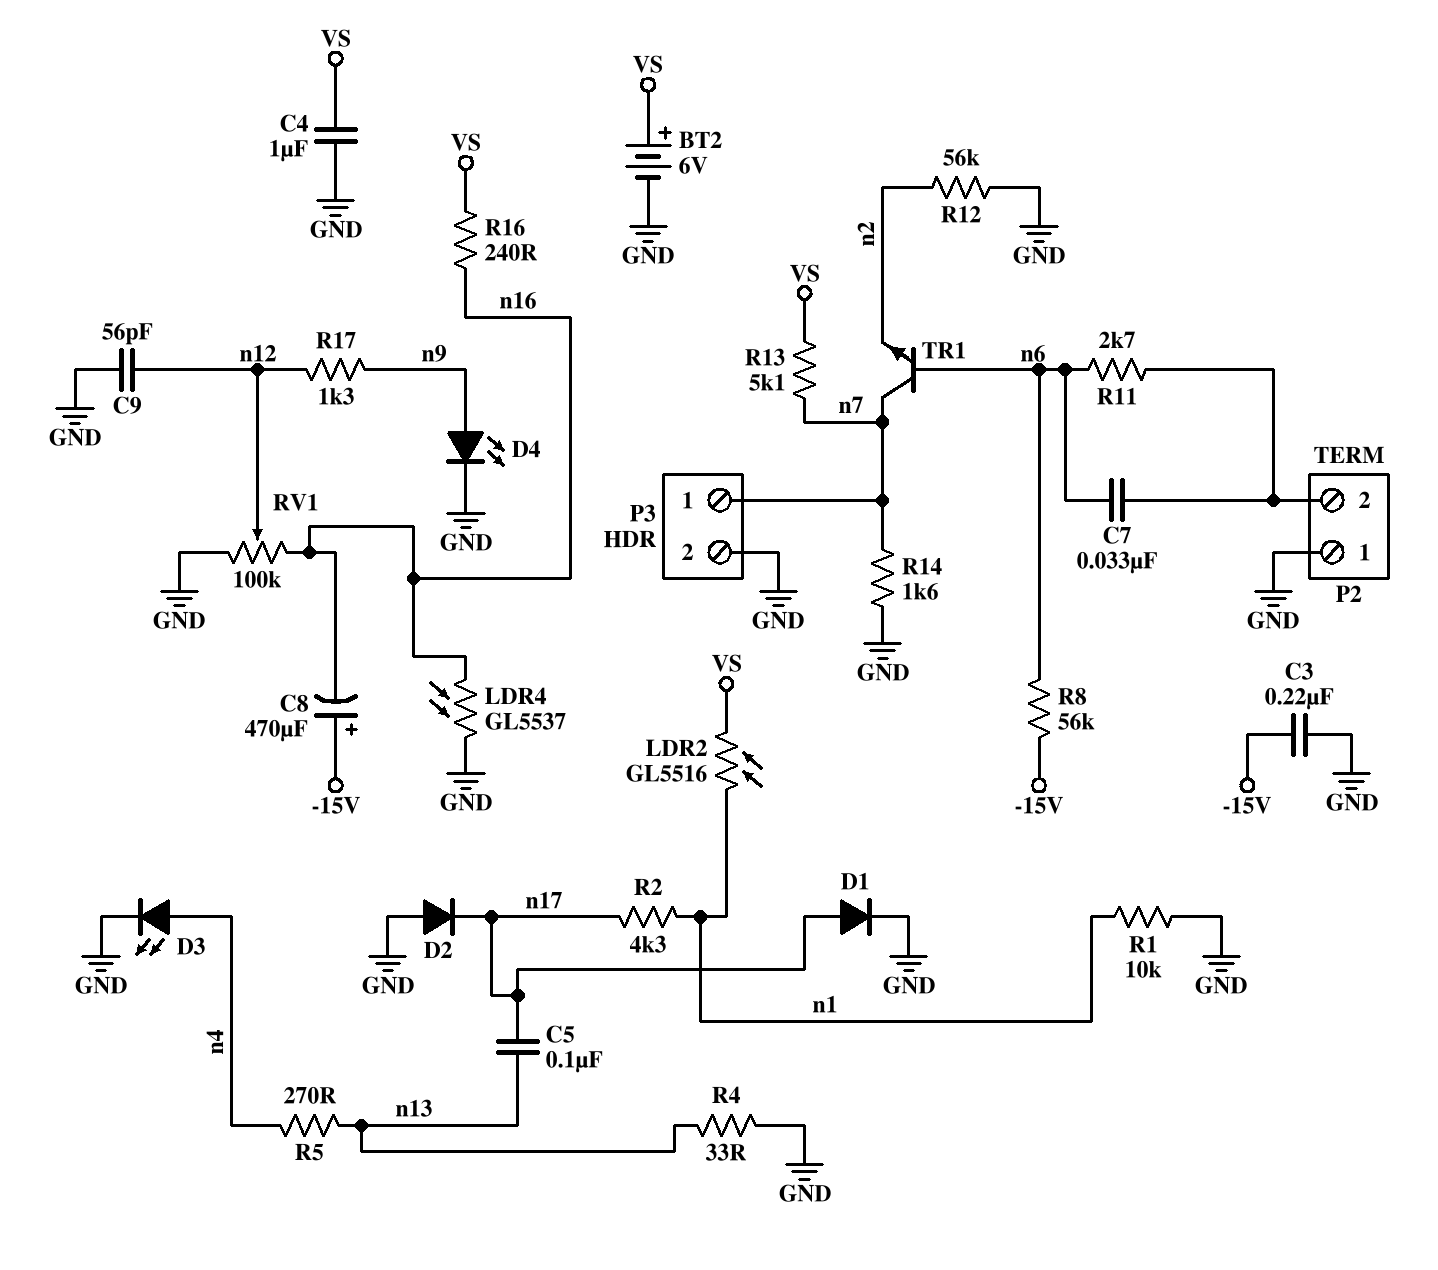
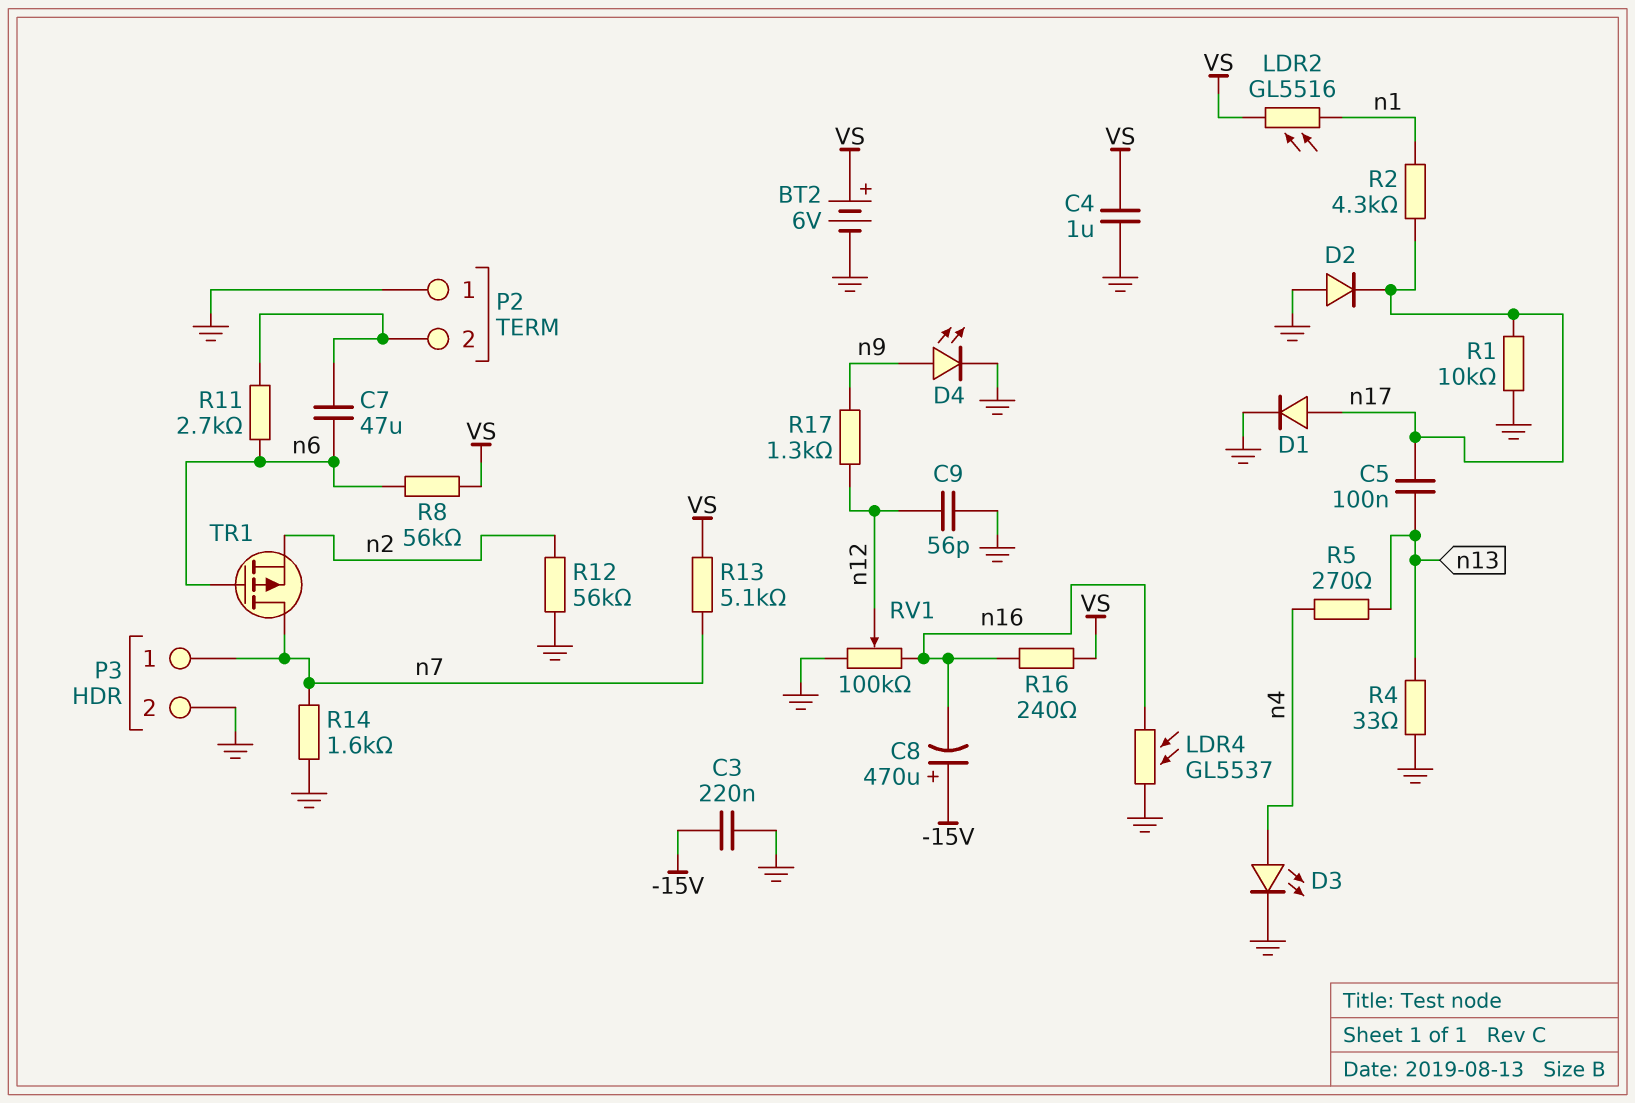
C7: 33nF (P2/2, n6) -> 47uF (P2/2, n6)
R1: 10k (GND, n1) -> 10k (GND, n17)
R8: 56k (-15V, n6) -> 56k (VS, n6)
TR1: NPN (B n6, C n7, E n2) -> PMOS (G n6, D n7, S n2)

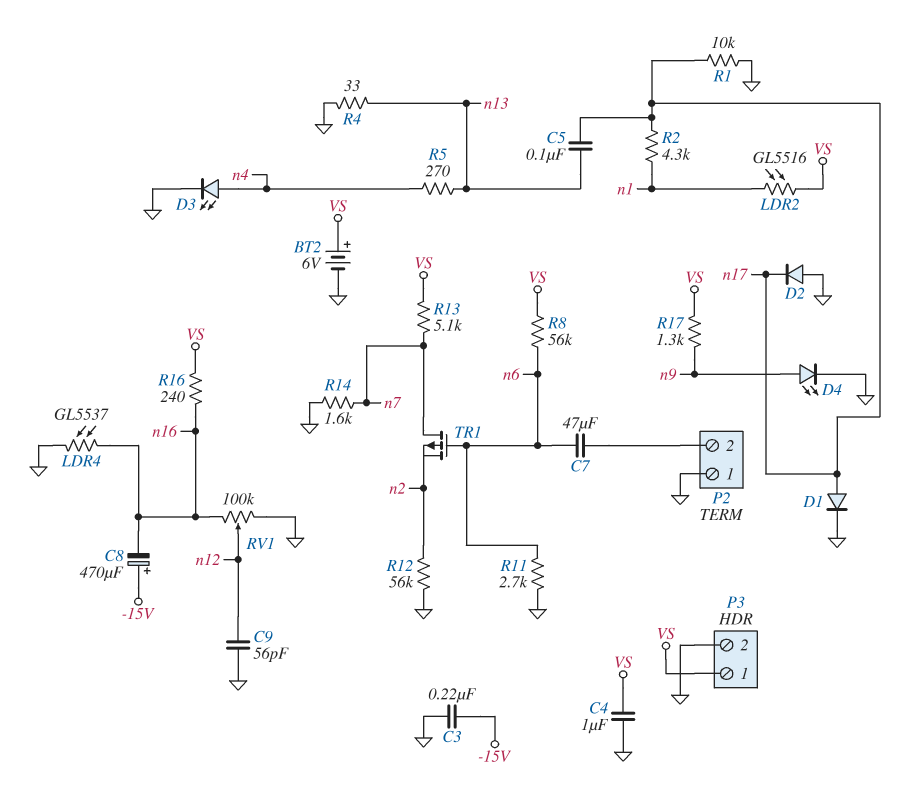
P3 pin 1: n7 -> VS
R11: 2.7k (P2/2, n6) -> 2.7k (GND, n6)
R17: 1.3k (n9, n12) -> 1.3k (VS, n9)

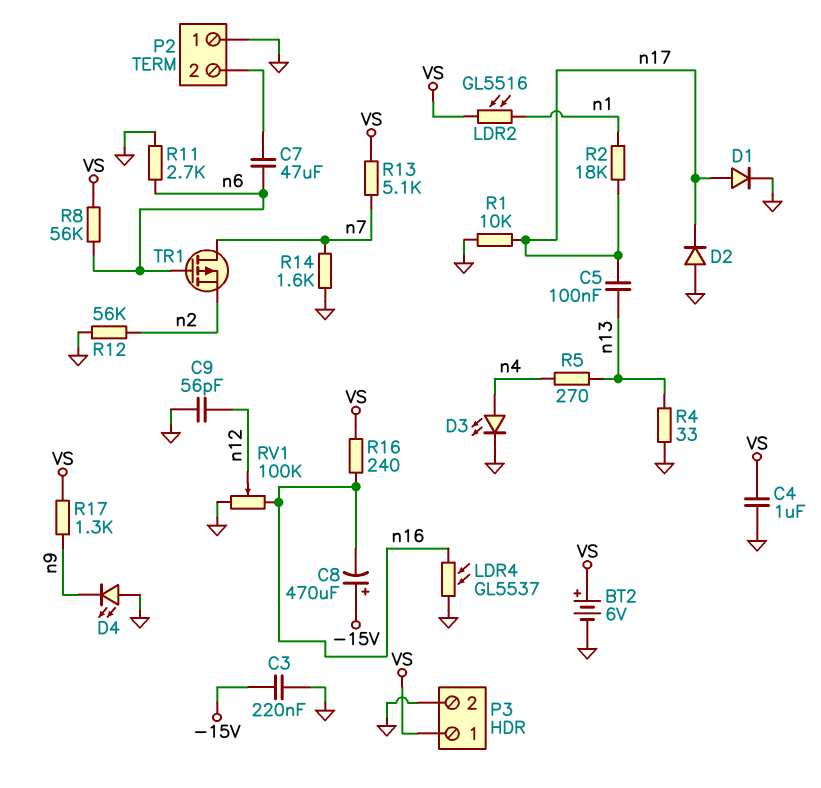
D4: LED (A n9, K GND) -> LED (A GND, K n9)
R2: 4.3k (n1, n17) -> 18k (n1, n17)

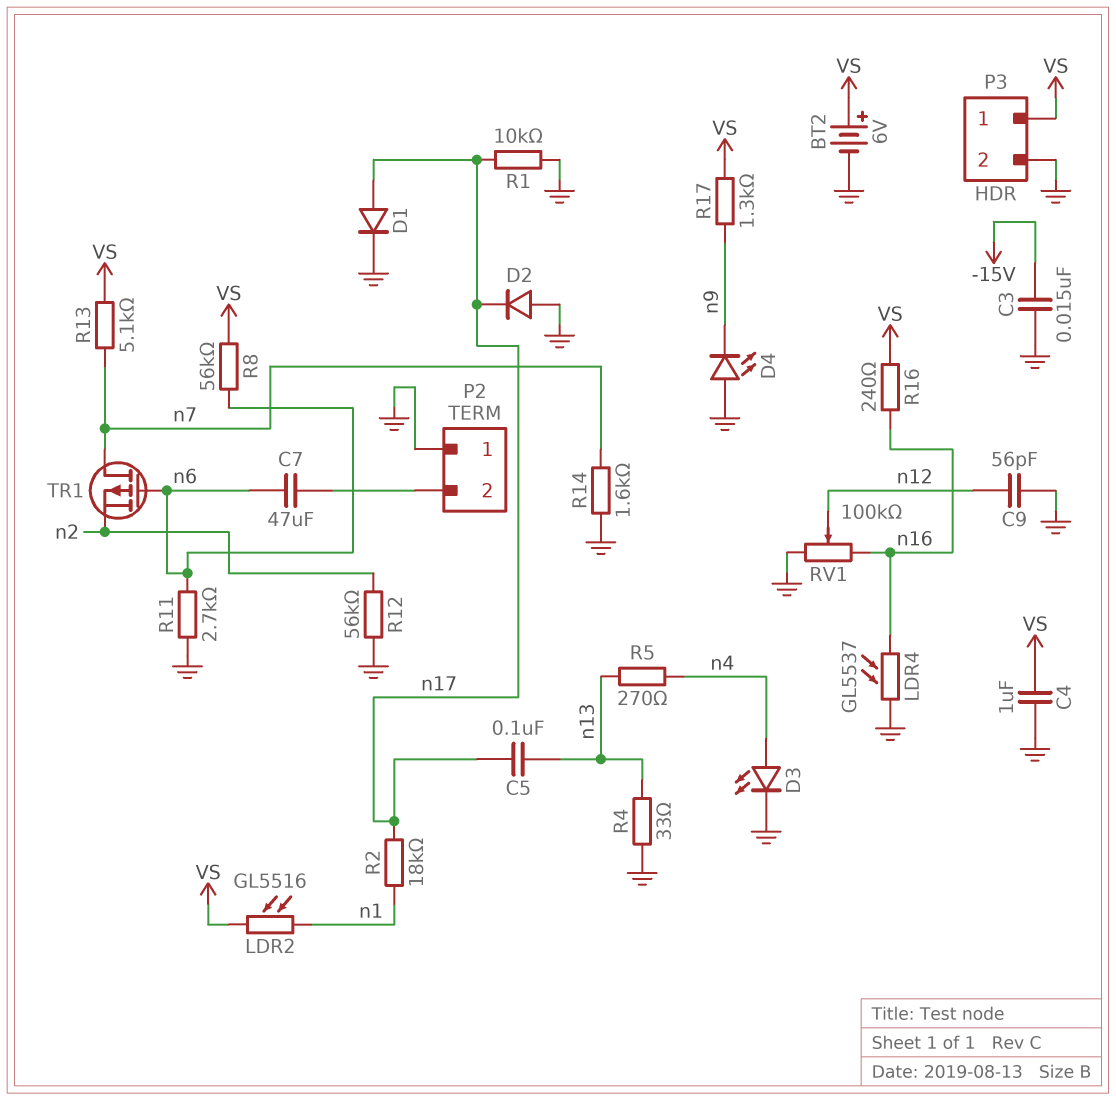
C3: 220nF (-15V, GND) -> 15nF (-15V, GND)
C8: 470uF (plus -15V, minus n16) -> none

